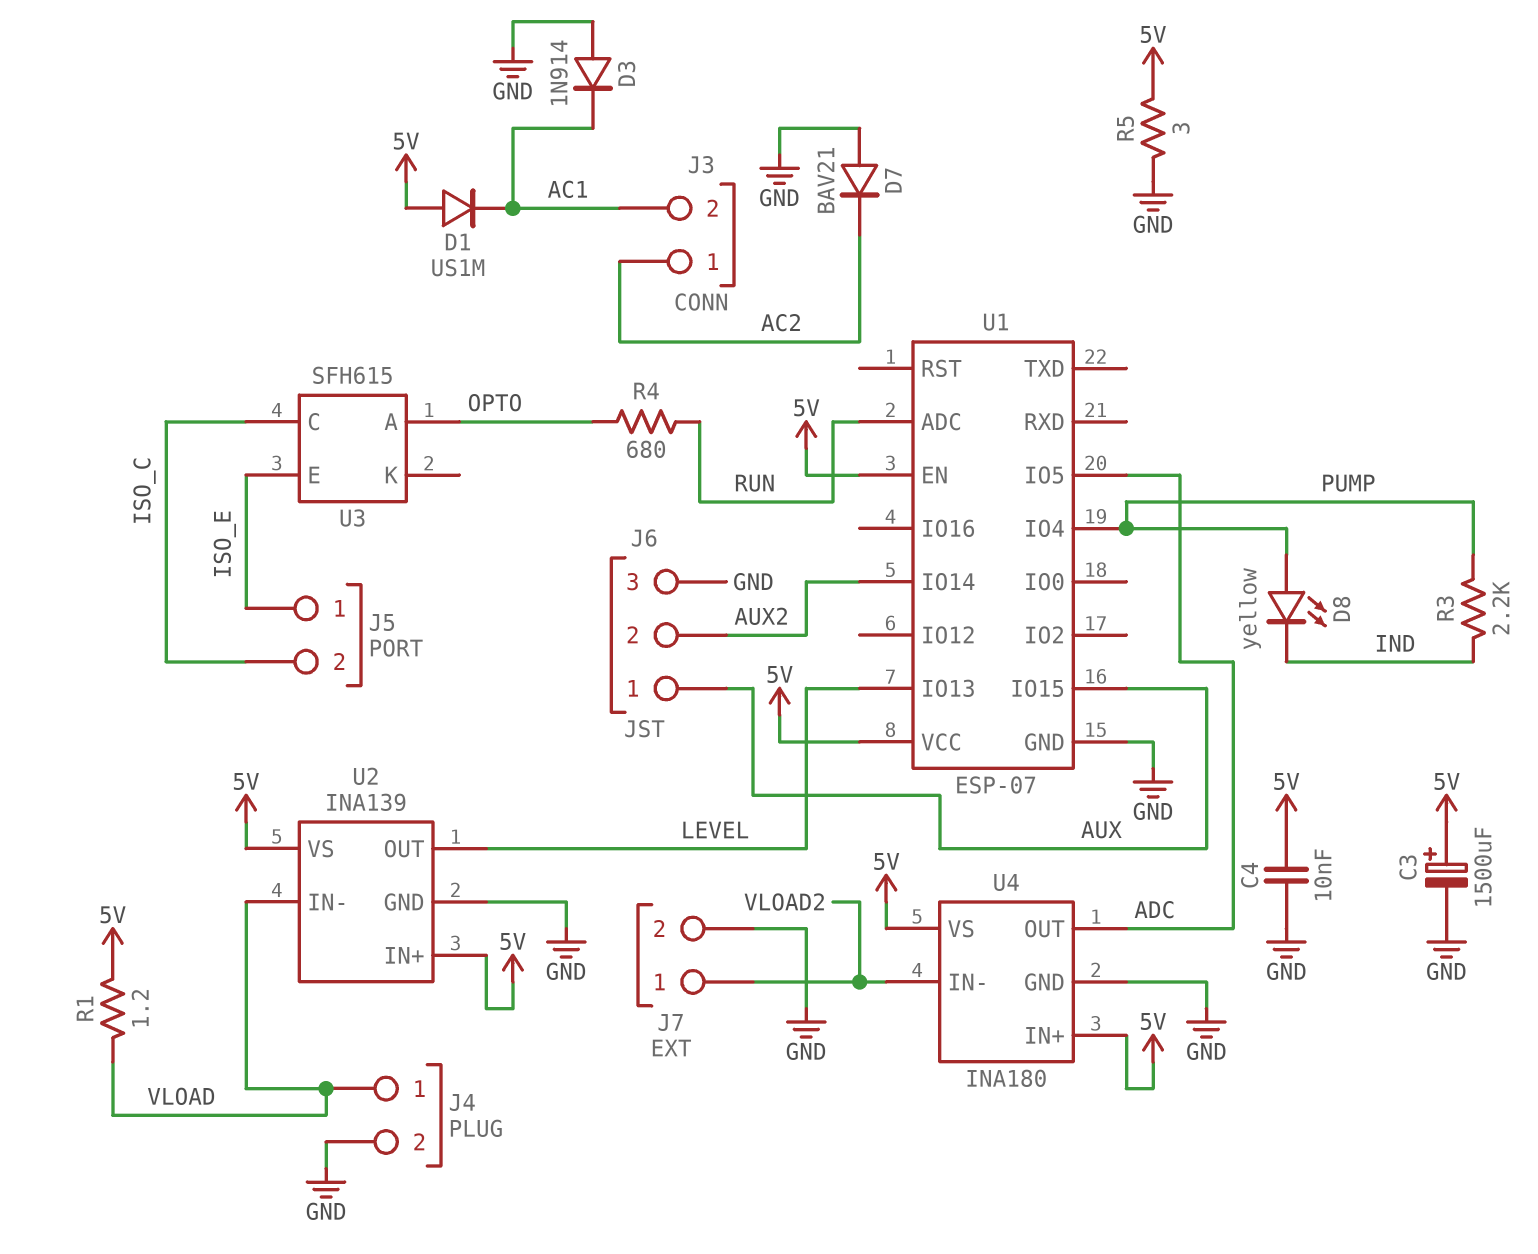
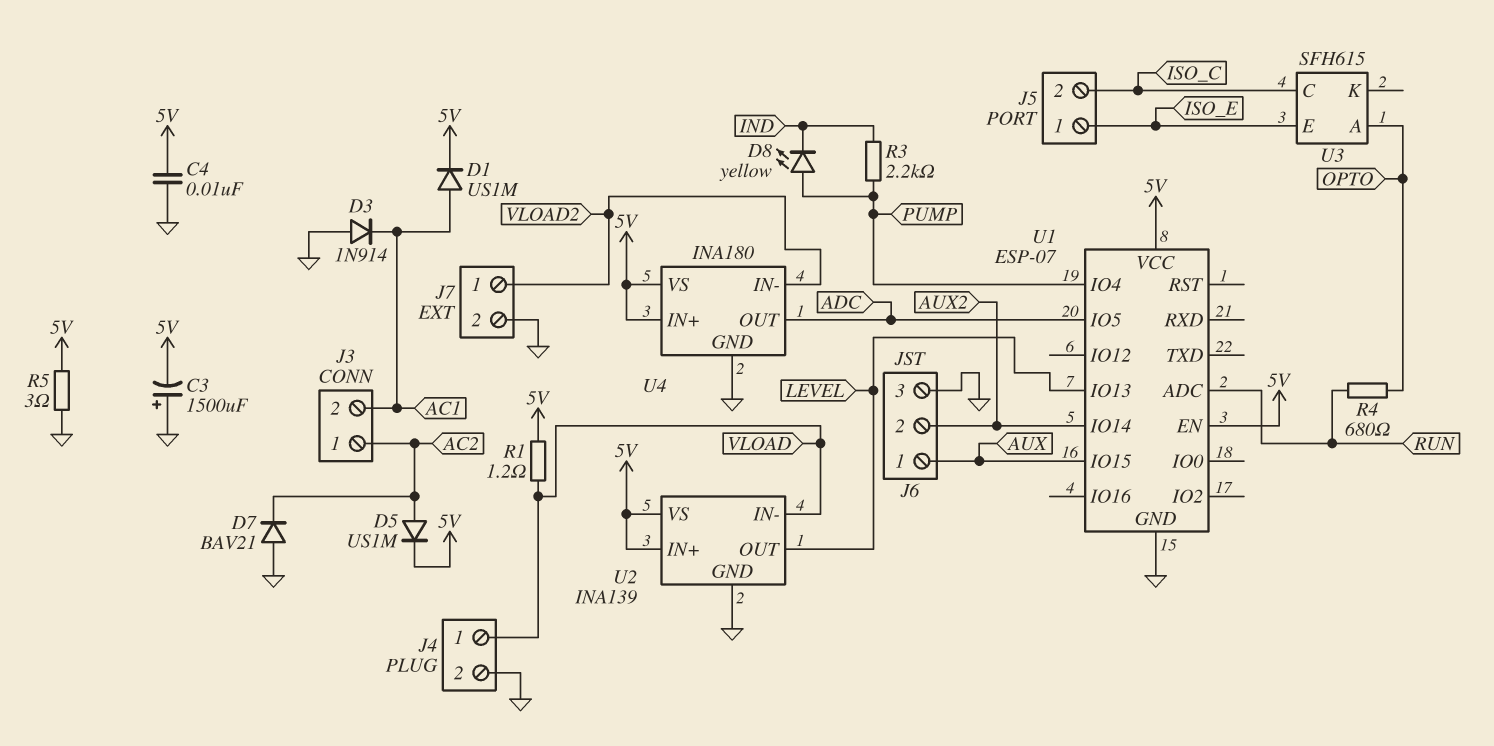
C3: 1500uF (plus 5V, minus GND) -> 1500uF (plus GND, minus 5V)
D1: diode US1M (A 5V, K AC1) -> diode US1M (A AC1, K 5V)
D5: none -> diode US1M (A AC2, K 5V)

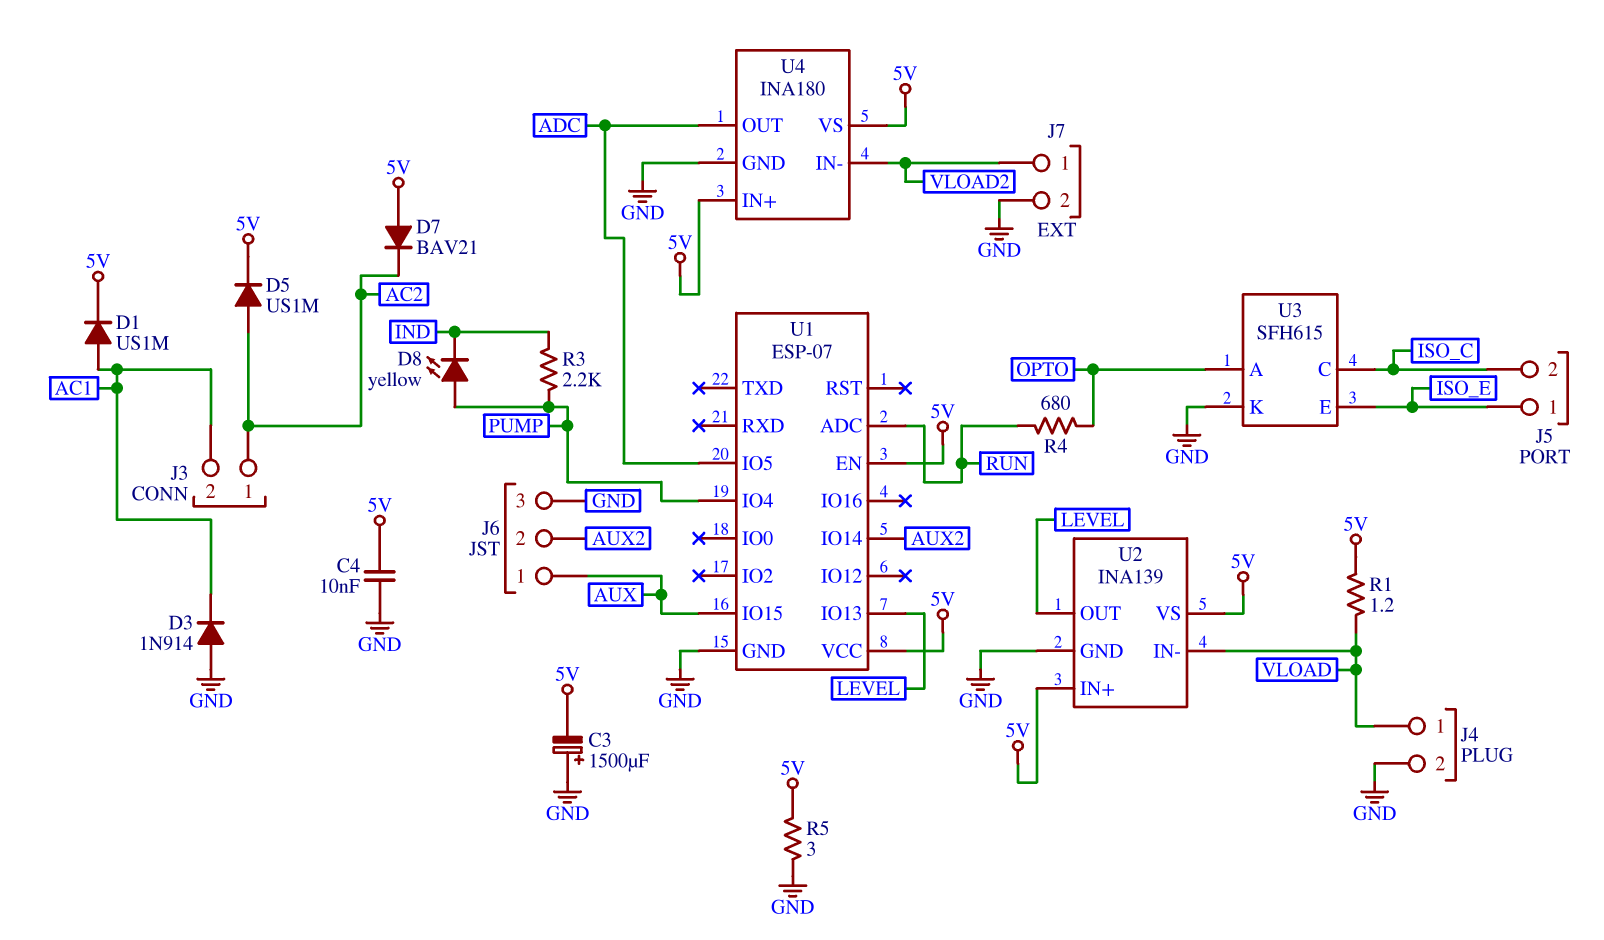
D7: diode BAV21 (A GND, K AC2) -> diode BAV21 (A 5V, K AC2)
U3 pin K: none -> GND

